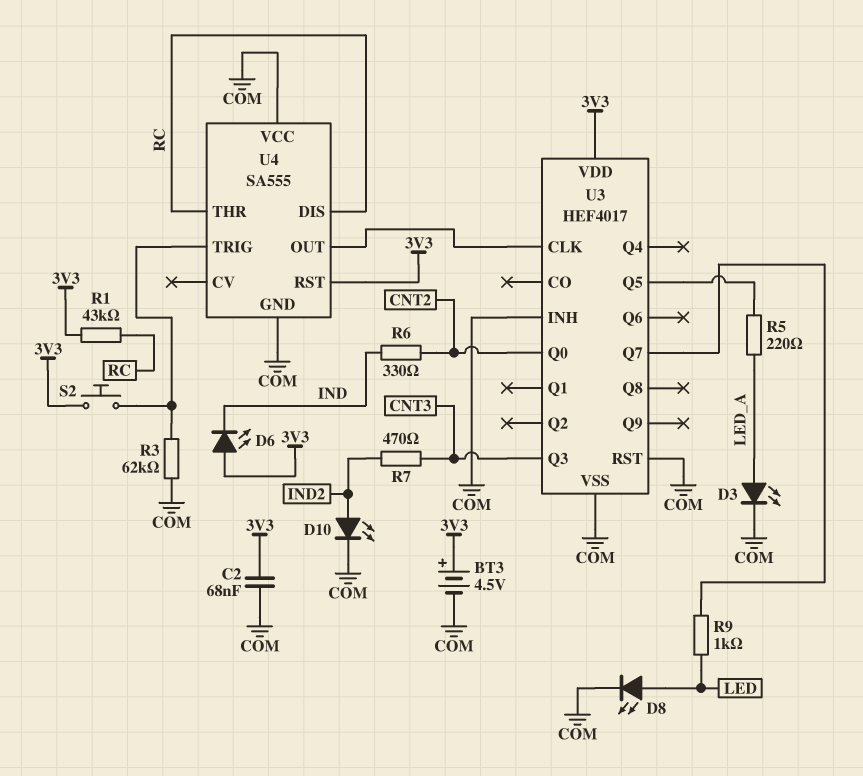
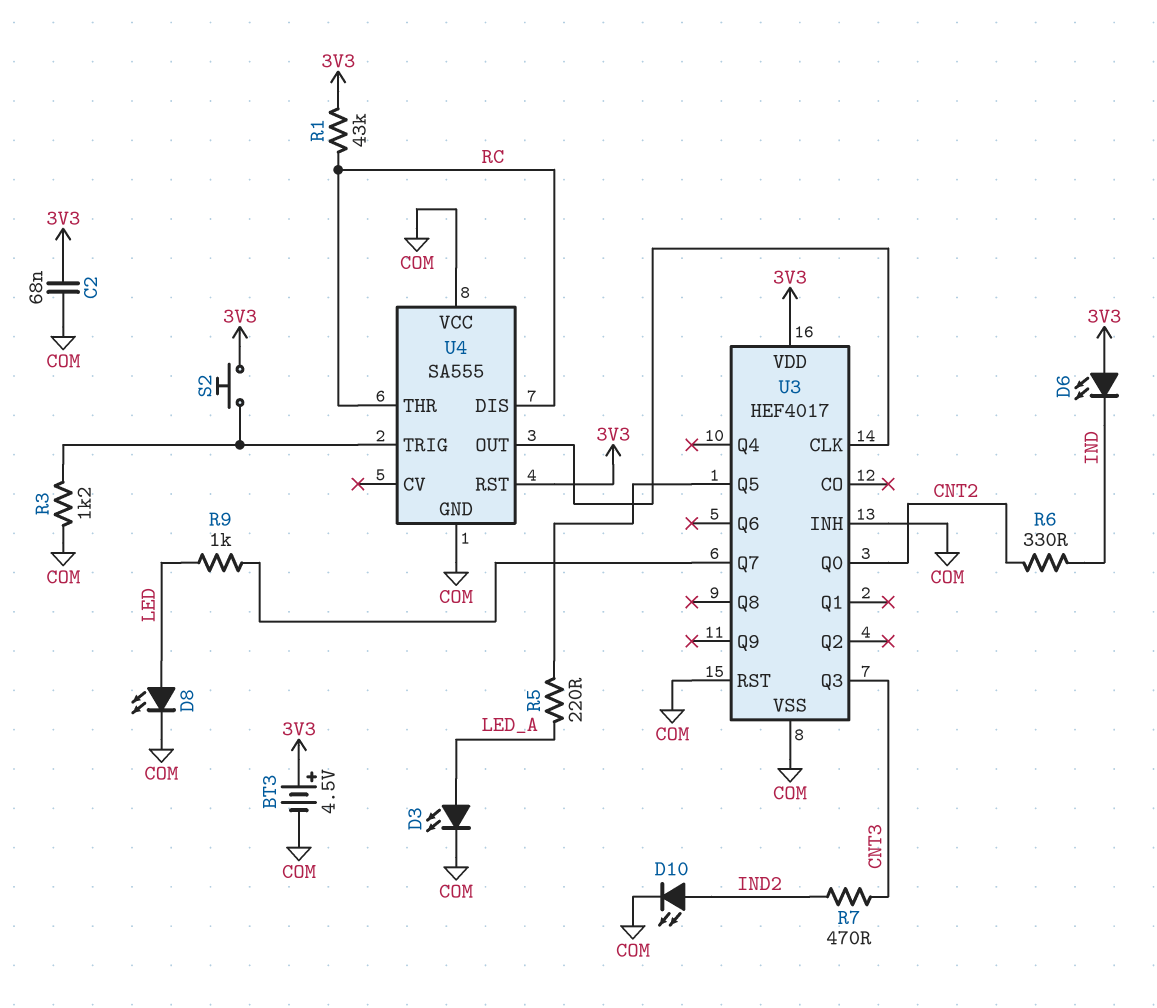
R3: 62k (COM, U4/TRIG) -> 1.2k (COM, U4/TRIG)

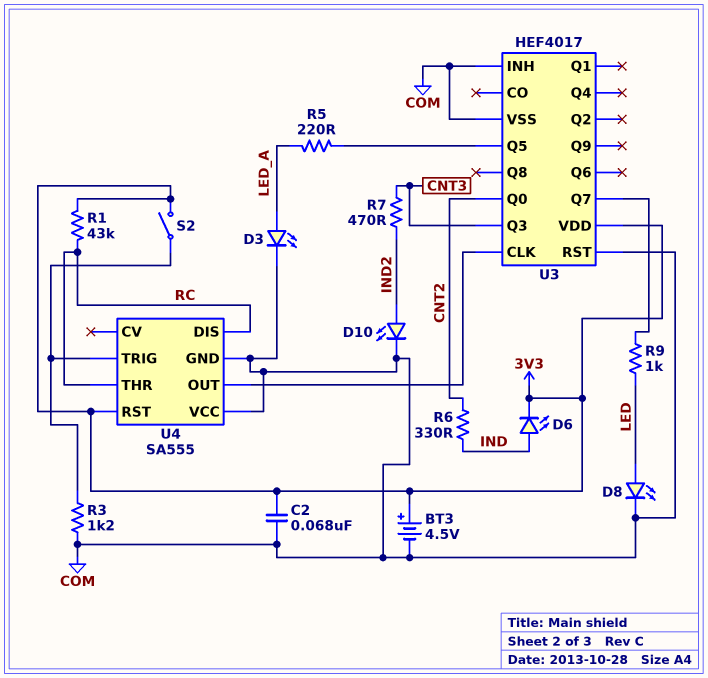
D6: LED (A 3V3, K IND) -> LED (A IND, K 3V3)
S2: button (3V3, U4/TRIG) -> switch (3V3, U4/TRIG)

